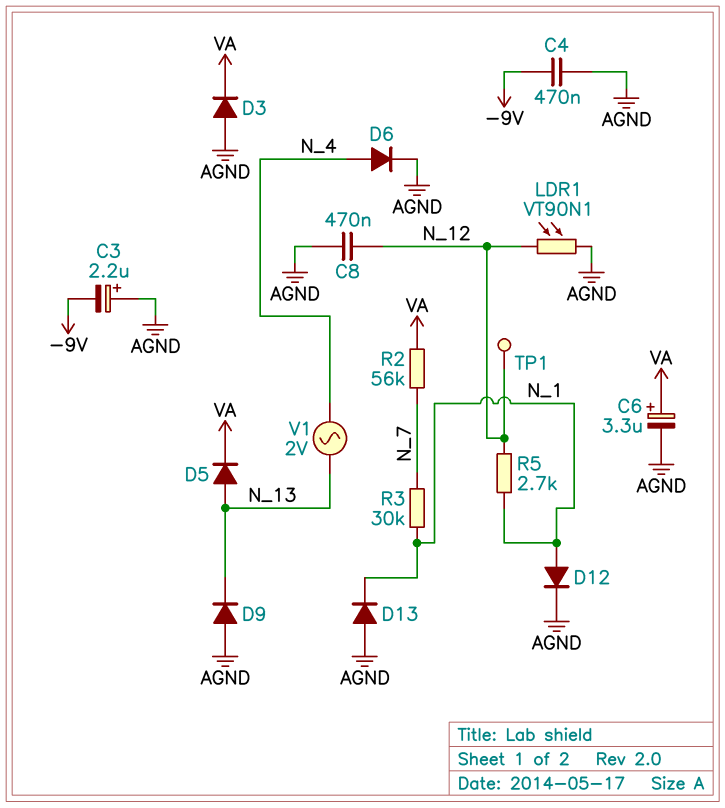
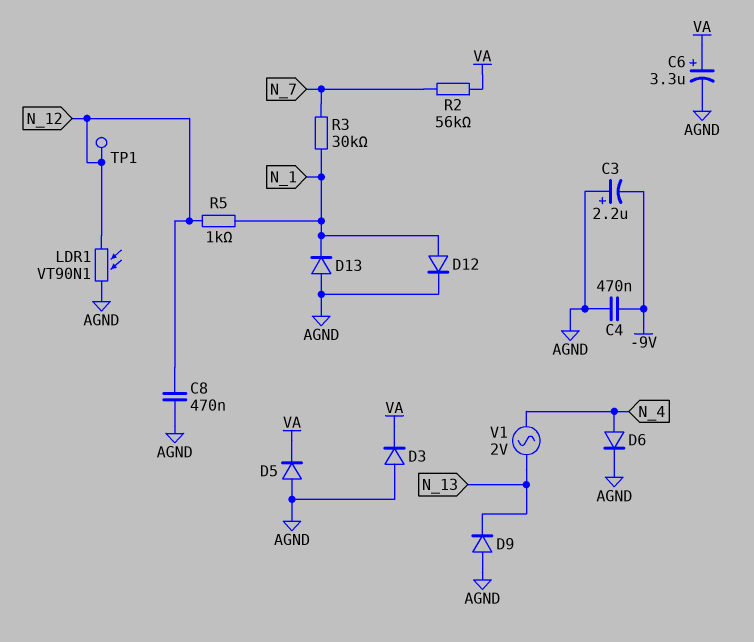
D5: diode (A N_13, K VA) -> diode (A AGND, K VA)
R5: 2.7k (N_1, N_12) -> 1k (N_1, N_12)

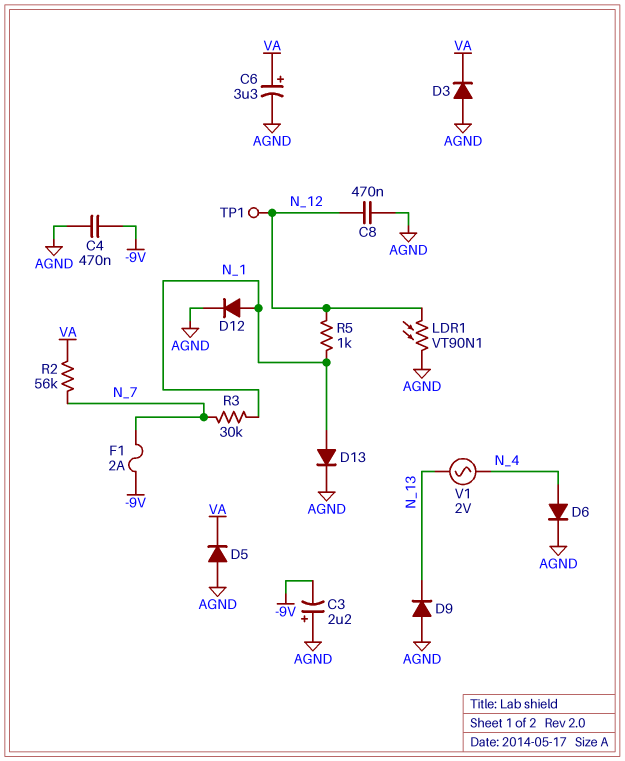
D13: diode (A AGND, K N_1) -> diode (A N_1, K AGND)
F1: none -> 2A (-9V, N_7)

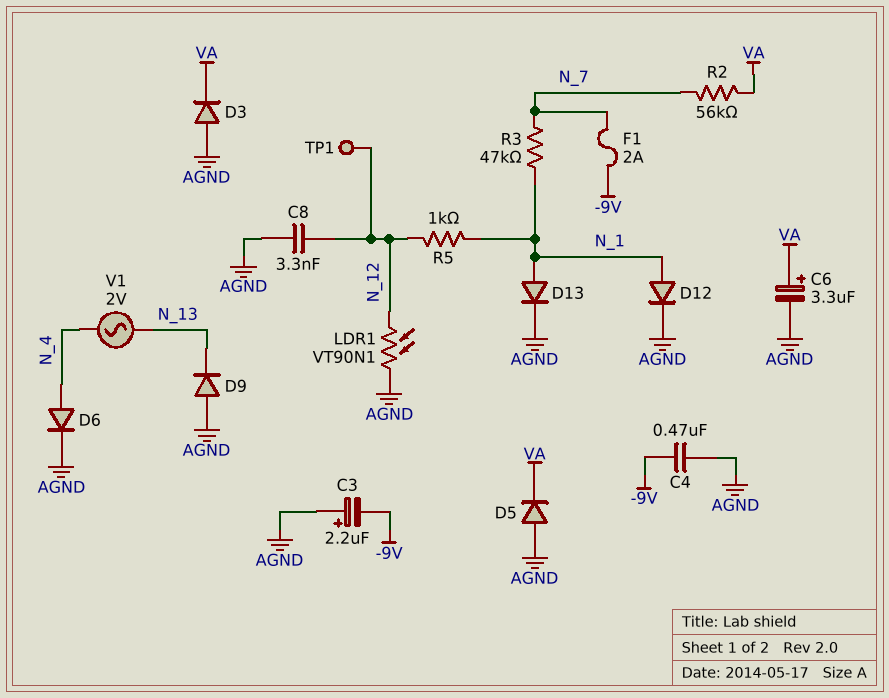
C8: 470nF (AGND, N_12) -> 3.3nF (AGND, N_12)
R3: 30k (N_1, N_7) -> 47k (N_1, N_7)

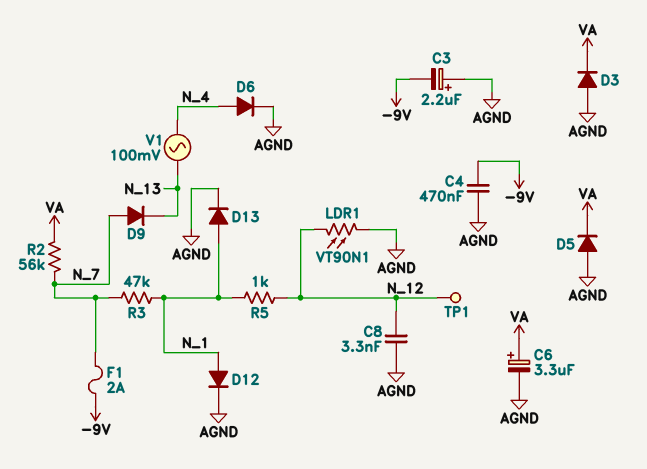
D9: diode (A AGND, K N_13) -> diode (A N_7, K N_13)
V1: AC 2V (N_4, N_13) -> AC 100mV (N_4, N_13)

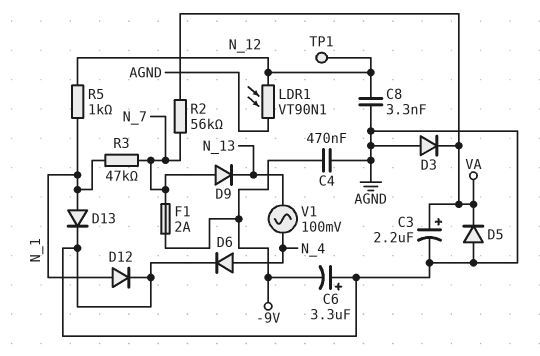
C3: 2.2uF (plus AGND, minus -9V) -> 2.2uF (plus VA, minus AGND)
C6: 3.3uF (plus VA, minus AGND) -> 3.3uF (plus AGND, minus -9V)

